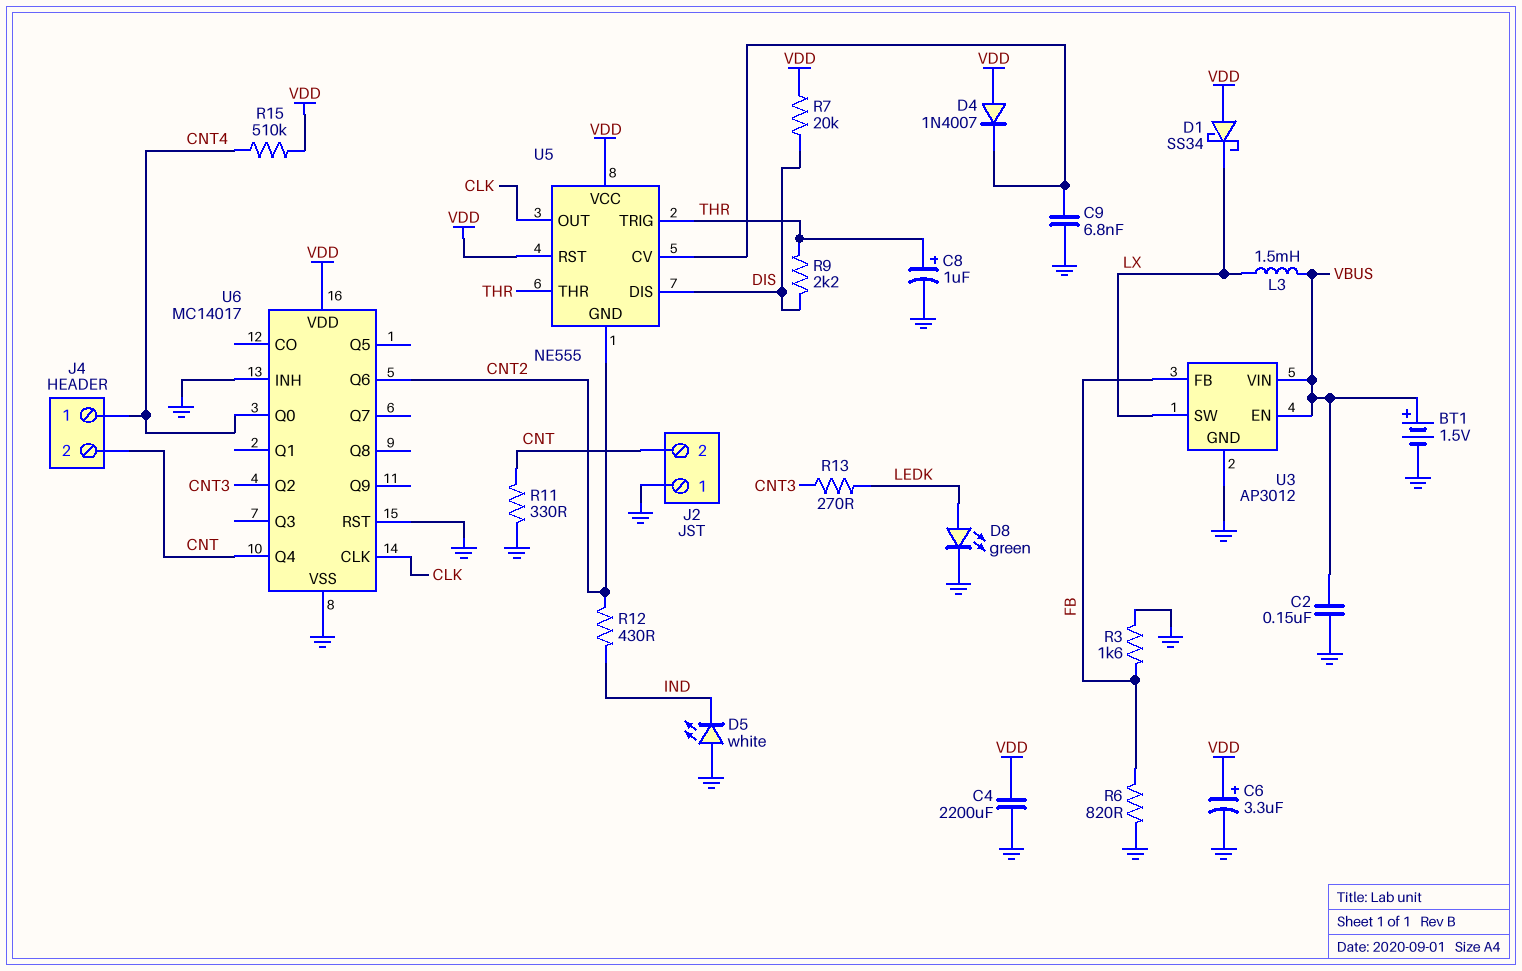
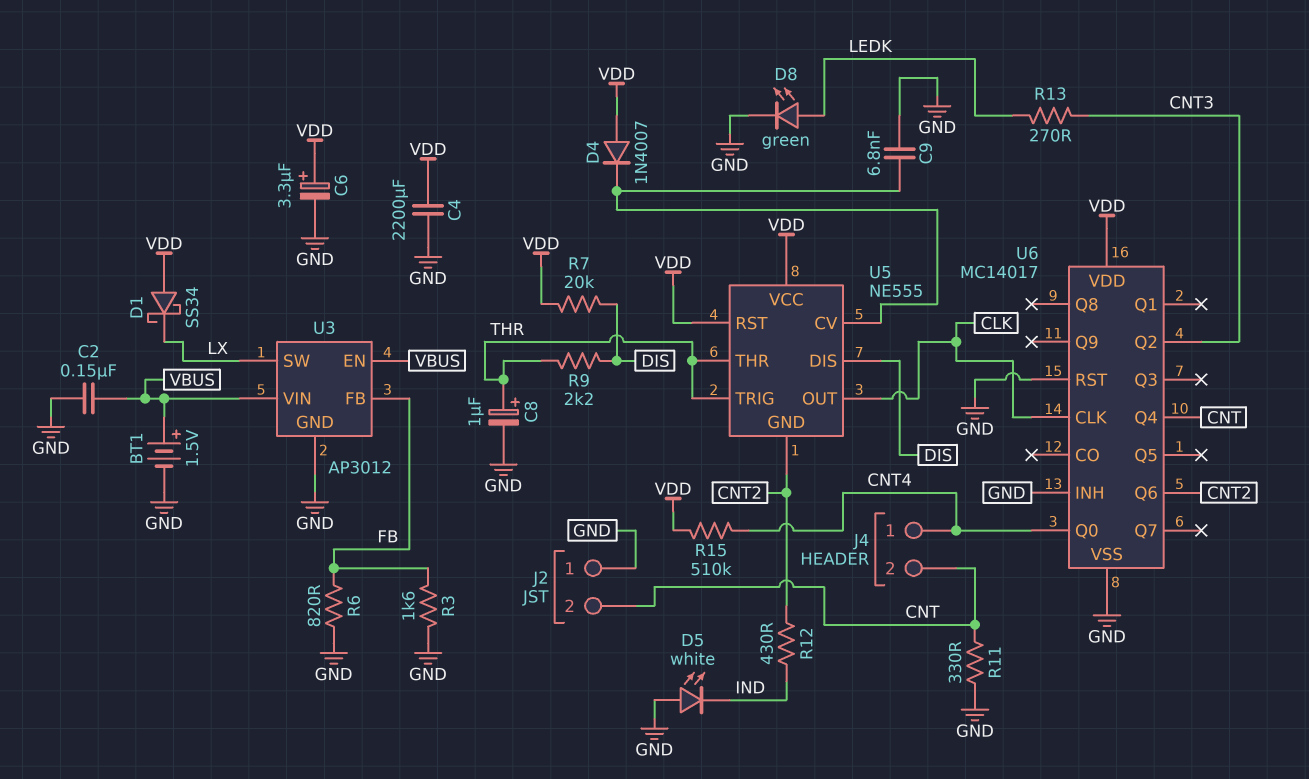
L3: 1.5mH (LX, VBUS) -> none

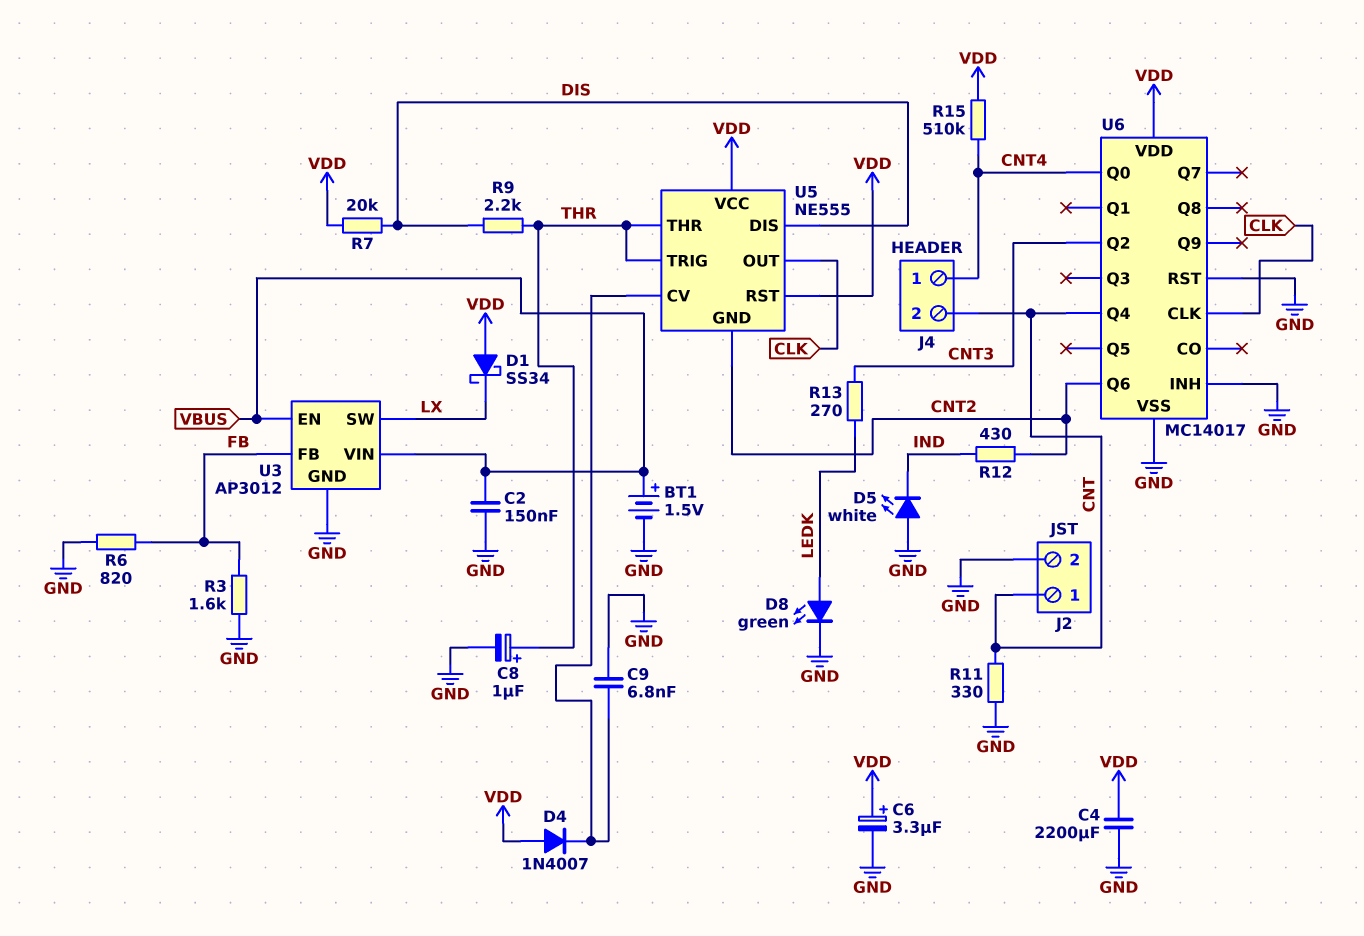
J2 pin 1: GND -> CNT
J2 pin 2: CNT -> GND

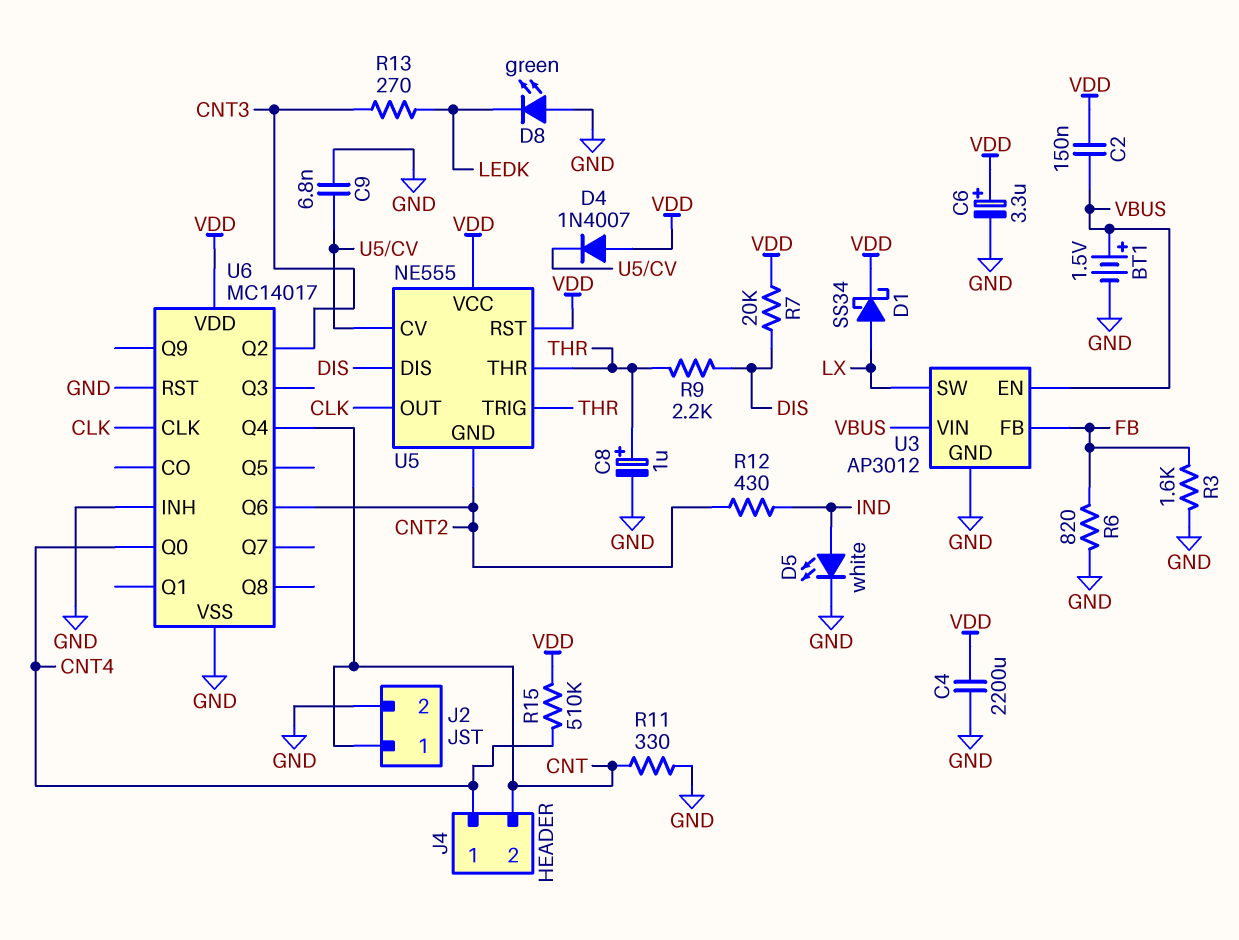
C2: 150nF (GND, VBUS) -> 150nF (VBUS, VDD)
D1: schottky SS34 (A VDD, K LX) -> schottky SS34 (A LX, K VDD)
D5: LED white (A GND, K IND) -> LED white (A IND, K GND)
D8: LED green (A LEDK, K GND) -> LED green (A GND, K LEDK)

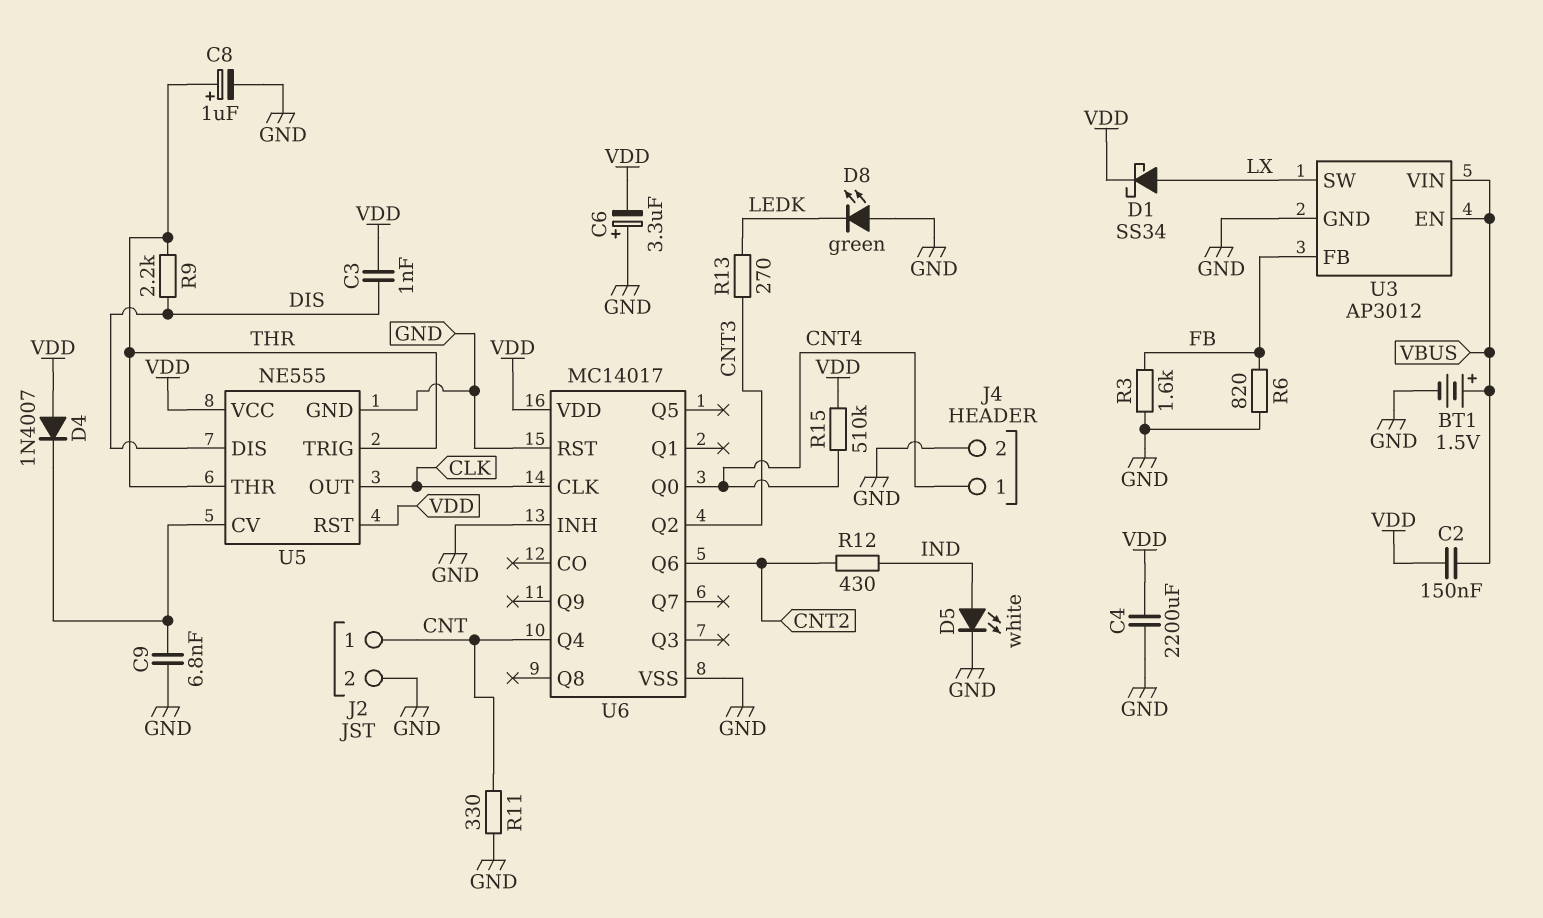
C3: none -> 1nF (DIS, VDD)
C6: 3.3uF (plus VDD, minus GND) -> 3.3uF (plus GND, minus VDD)
J4 pin 2: CNT -> GND
R7: 20k (DIS, VDD) -> none
U5 pin GND: CNT2 -> GND

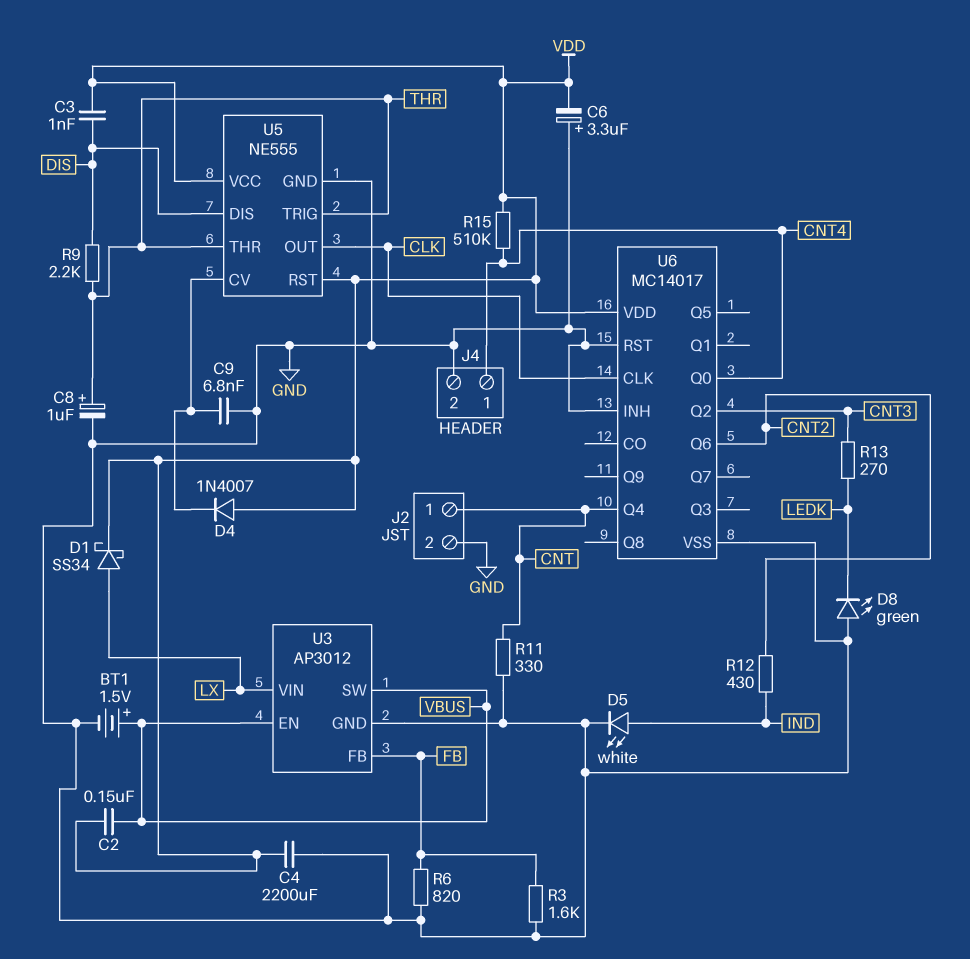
U3 pin SW: LX -> VBUS
U3 pin VIN: VBUS -> LX

